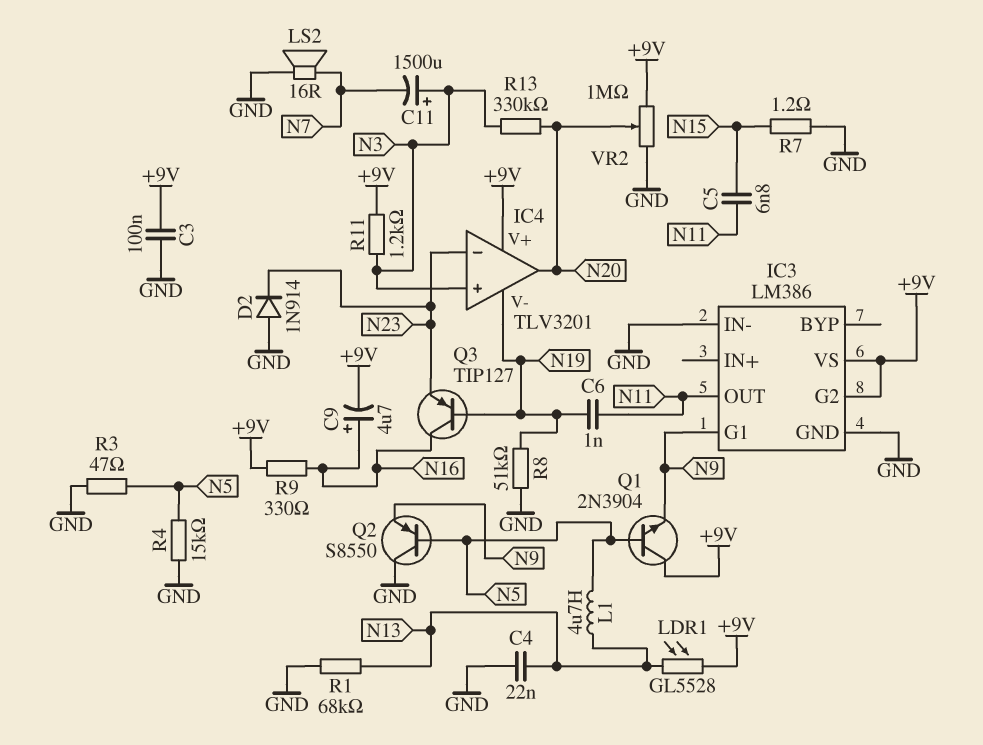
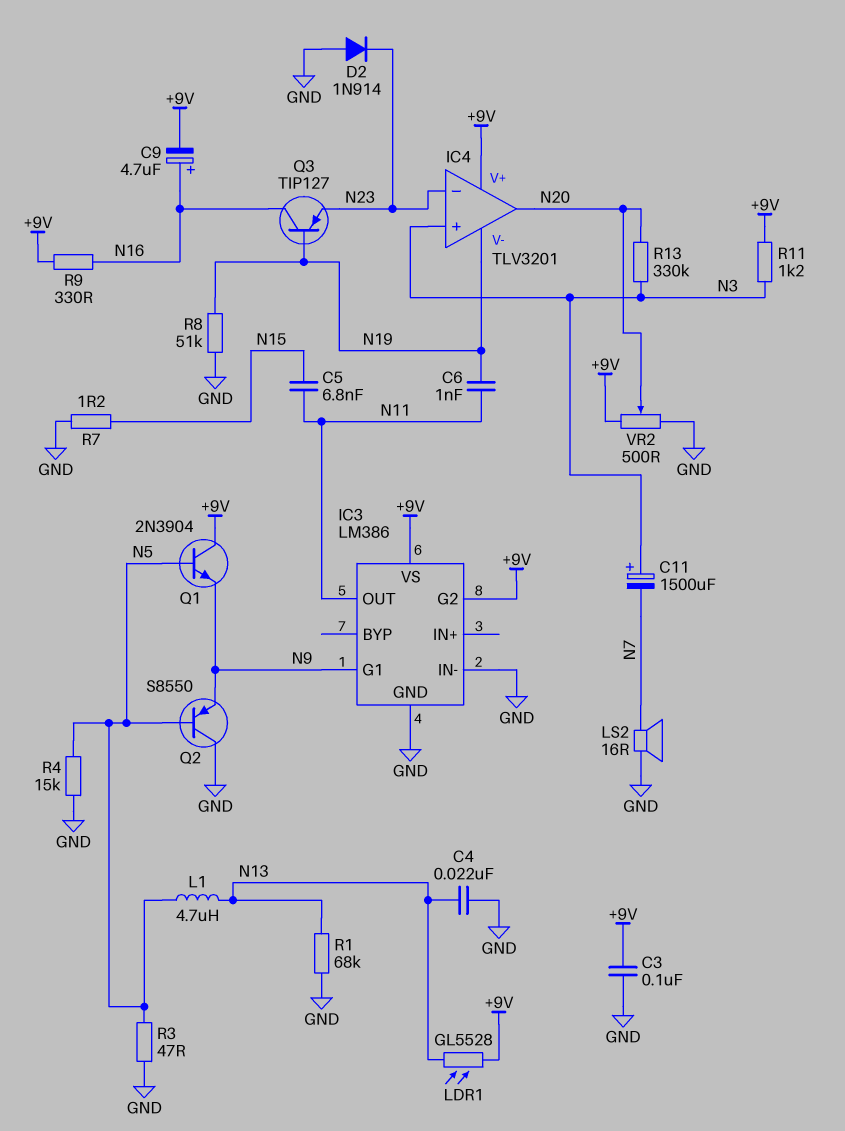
VR2: 1M (+9V, GND, wiper N20) -> 500 (+9V, GND, wiper N20)

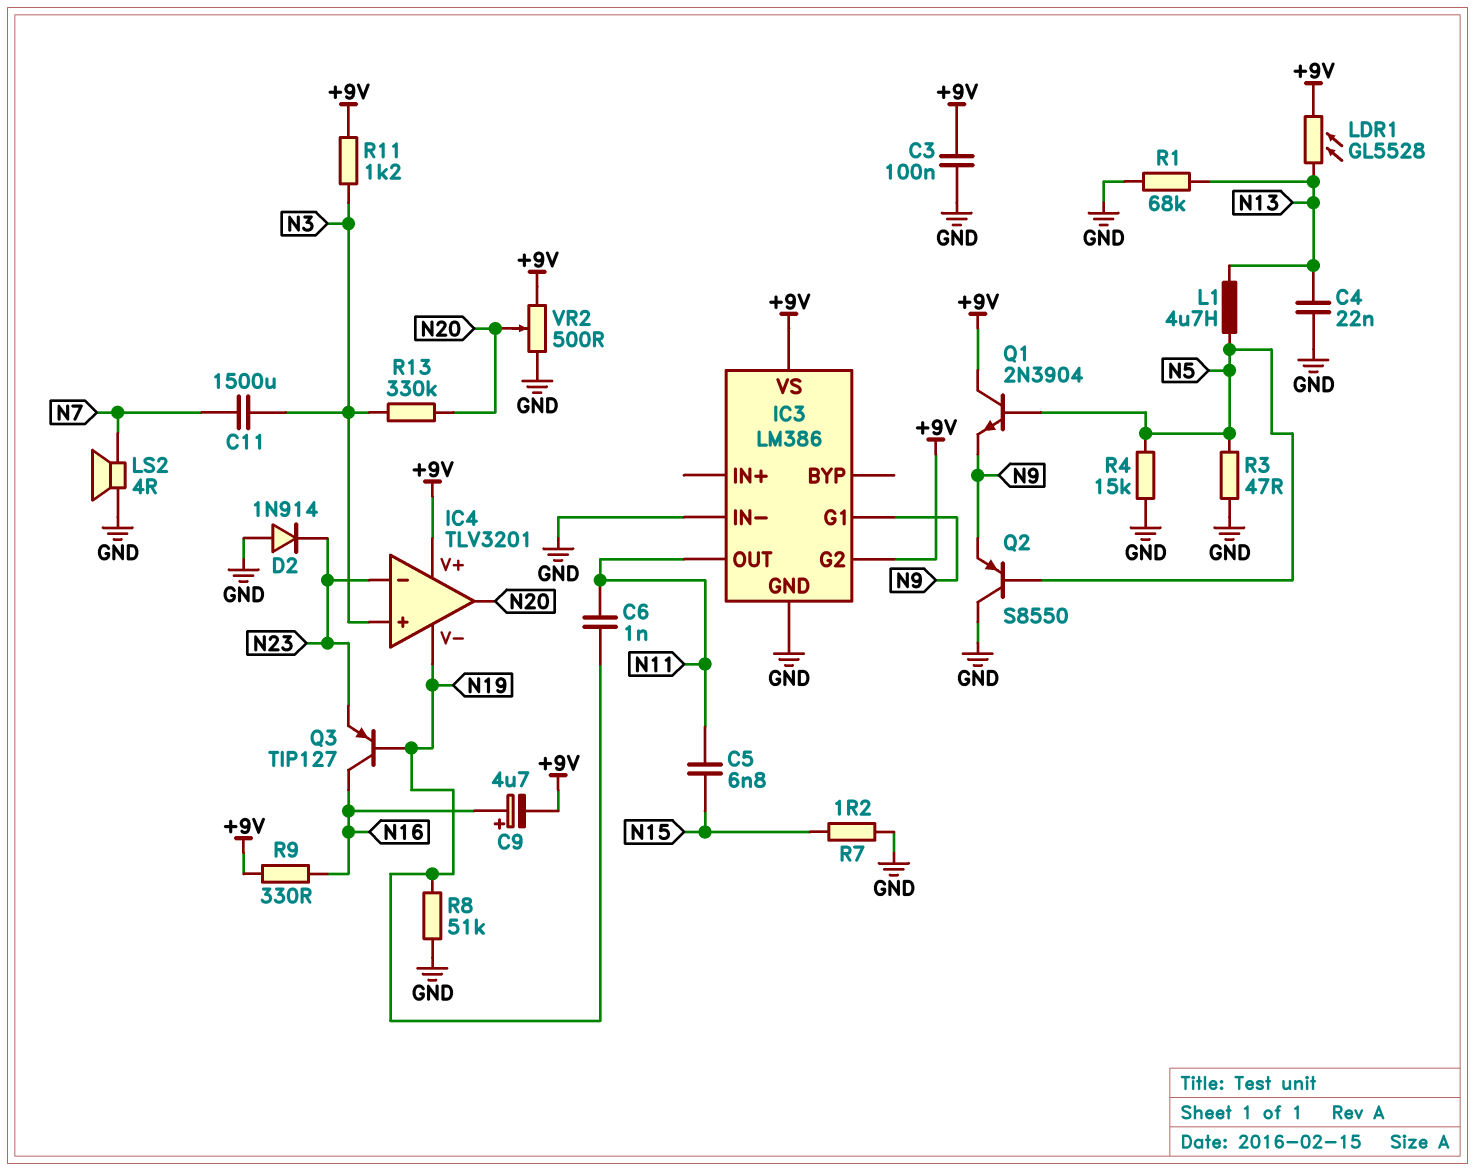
C11: 1500uF (plus N3, minus N7) -> 1500uF (N3, N7)
LS2: speaker 16R (GND, N7) -> speaker 4R (GND, N7)

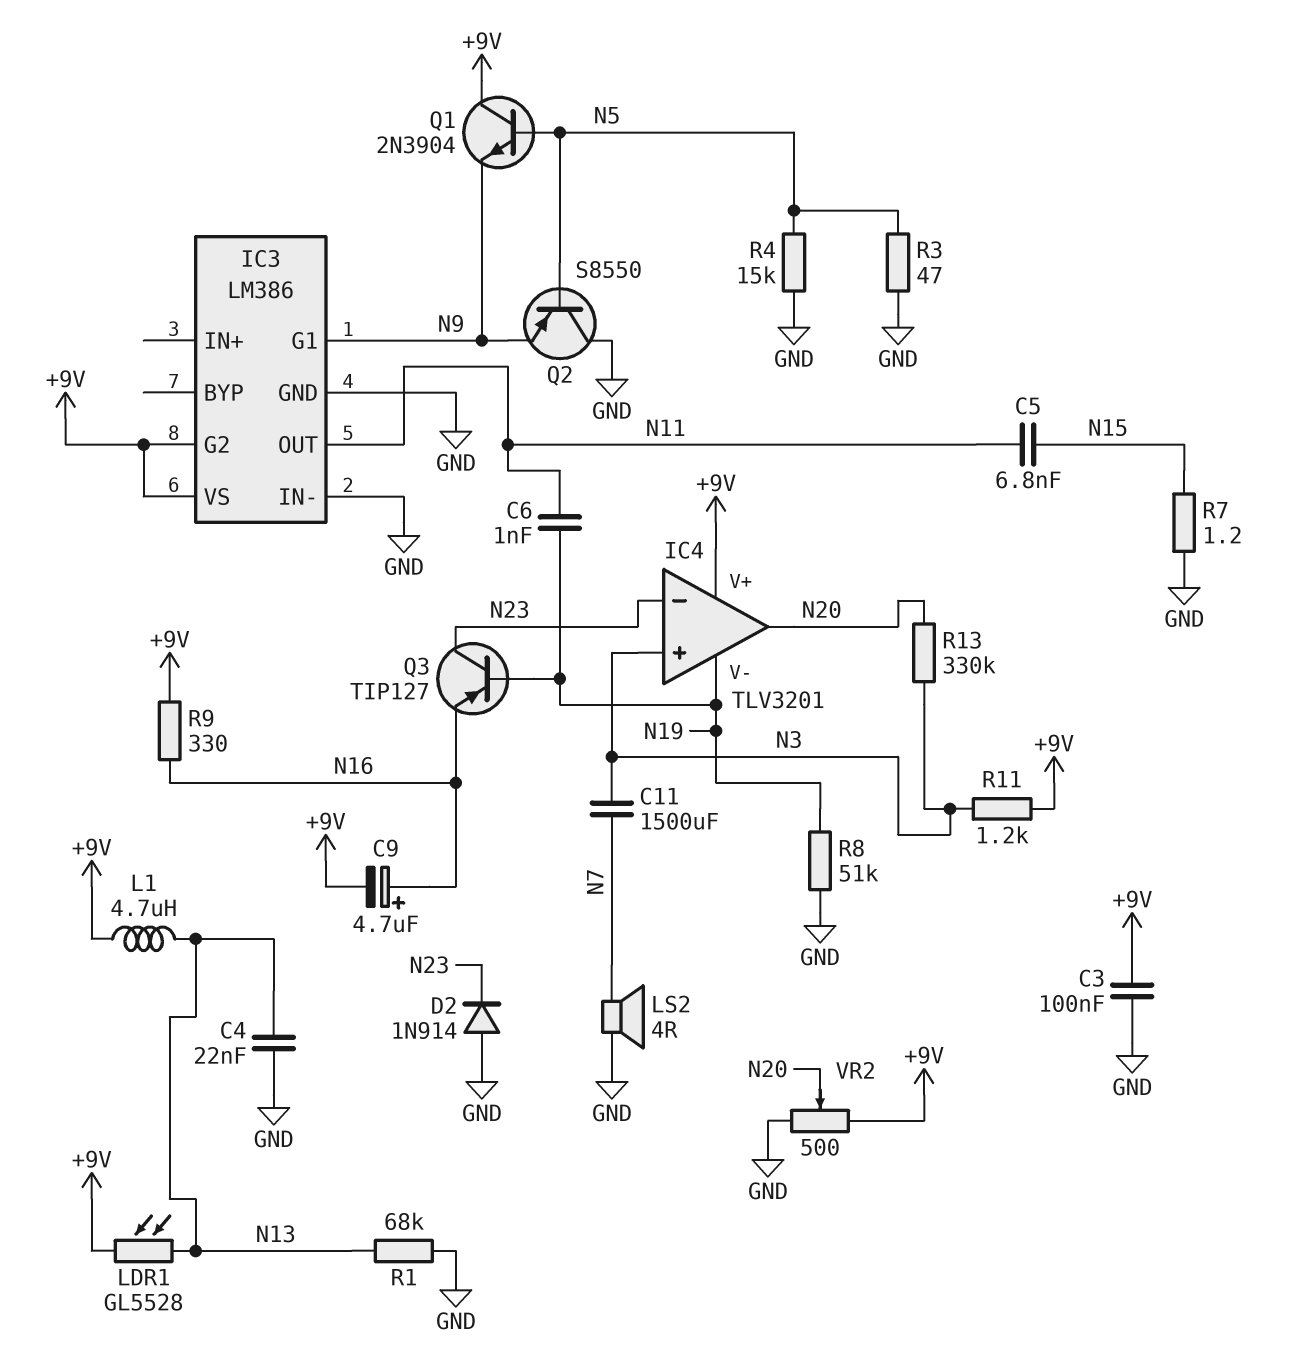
L1: 4.7uH (N5, N13) -> 4.7uH (+9V, N13)
Q3: PNP TIP127 (B N19, C N16, E N23) -> PNP TIP127 (B N19, C N23, E N16)

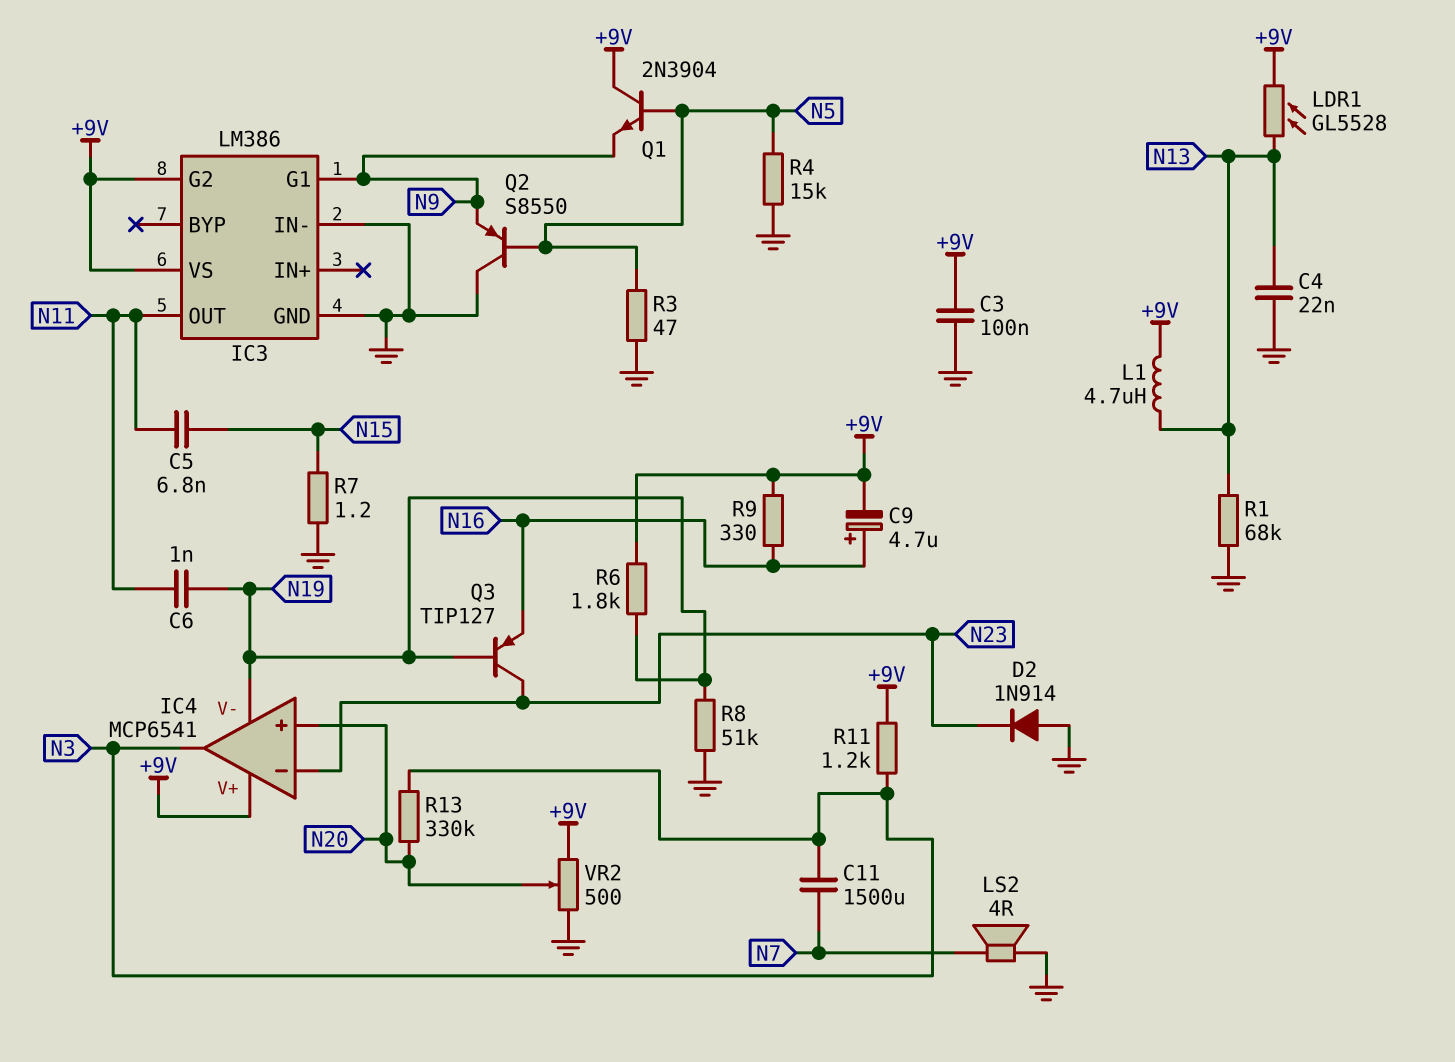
IC4: TLV3201 -> MCP6541
IC4 pin in+: N3 -> N20
IC4 pin out: N20 -> N3
R6: none -> 1.8k (+9V, N19)

